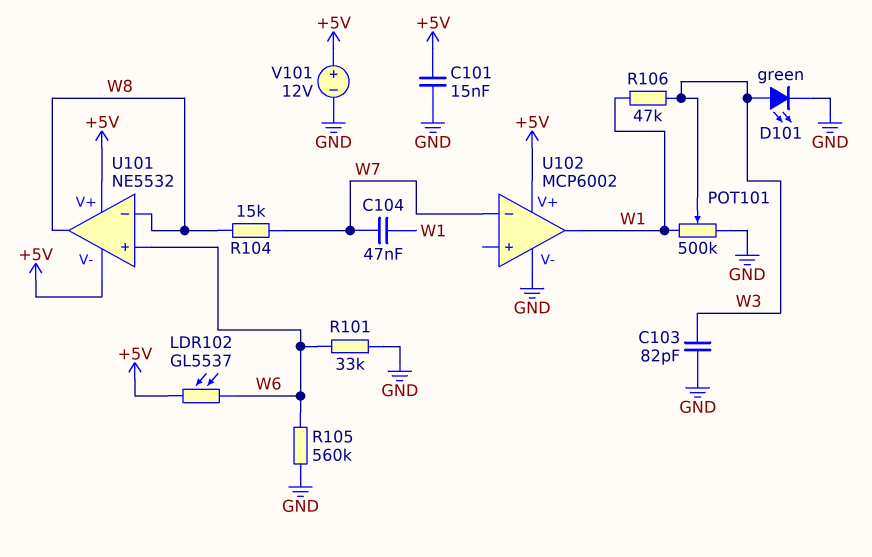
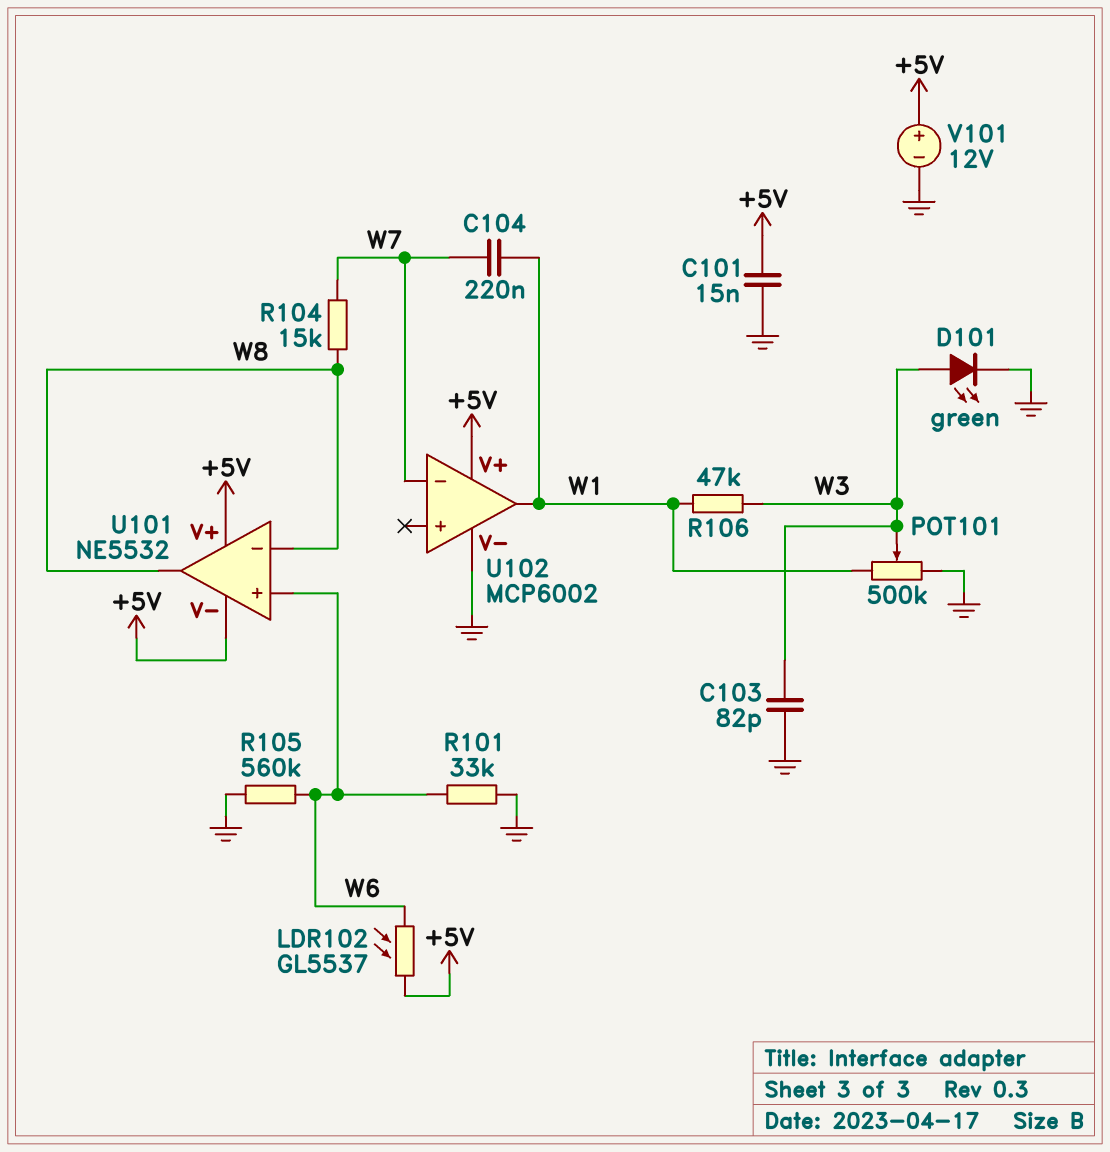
C104: 47nF (W1, W7) -> 220nF (W1, W7)

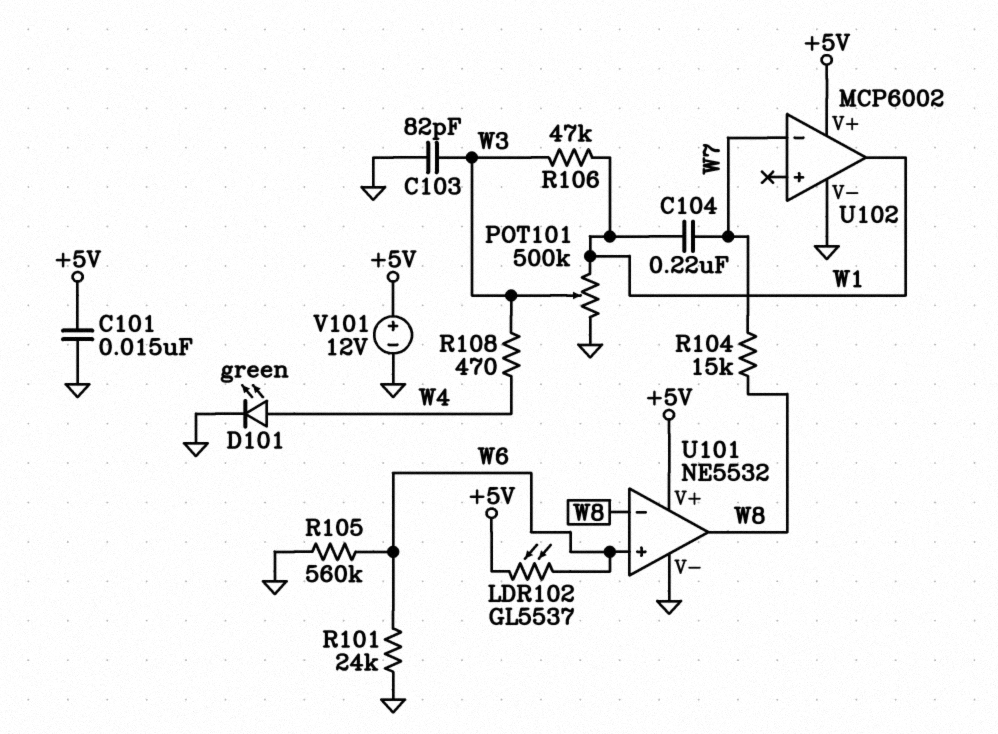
D101: LED green (A W3, K GND) -> LED green (A W4, K GND)
R101: 33k (GND, W6) -> 24k (GND, W6)
R108: none -> 470 (W3, W4)
U101 pin V-: +5V -> GND

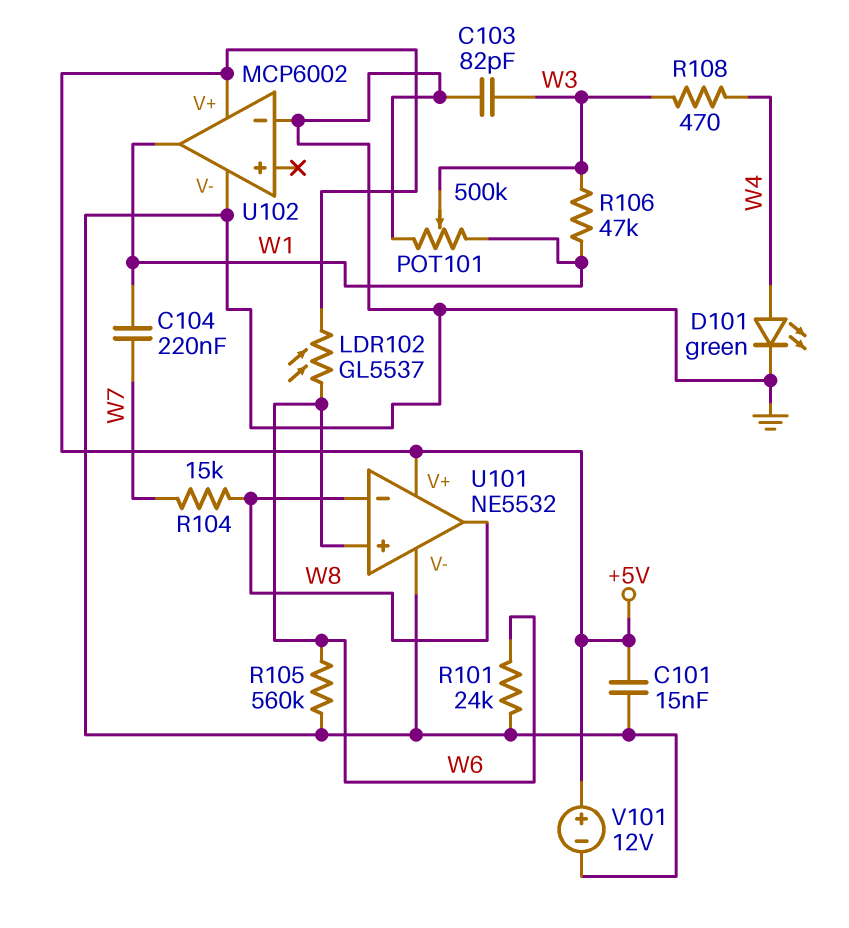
U102 pin in-: W7 -> GND

